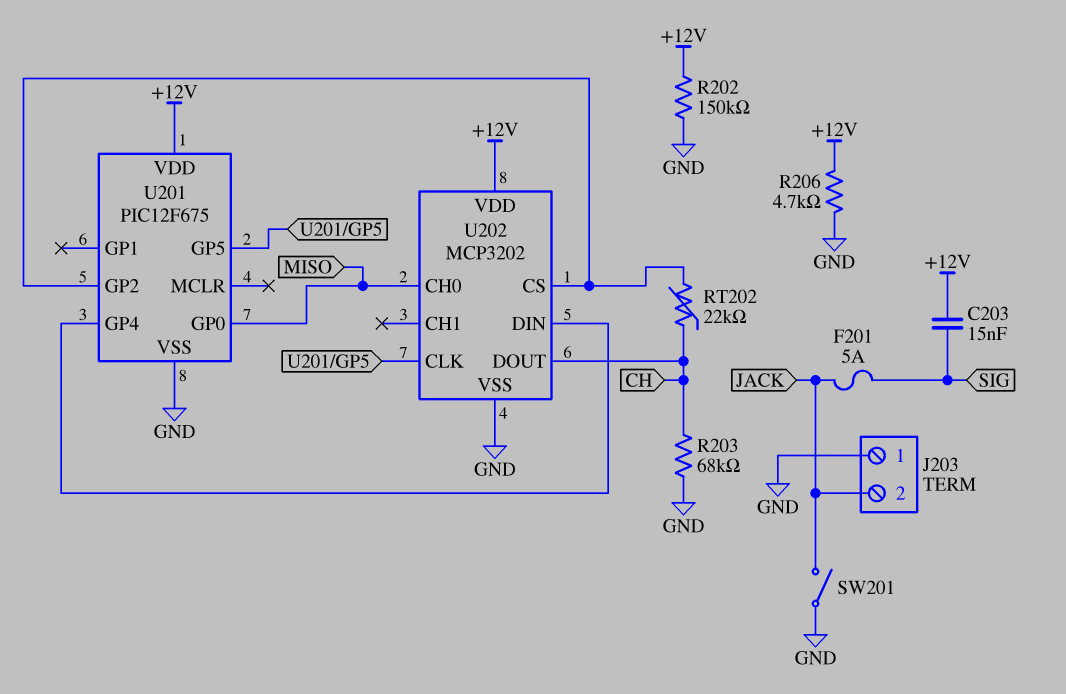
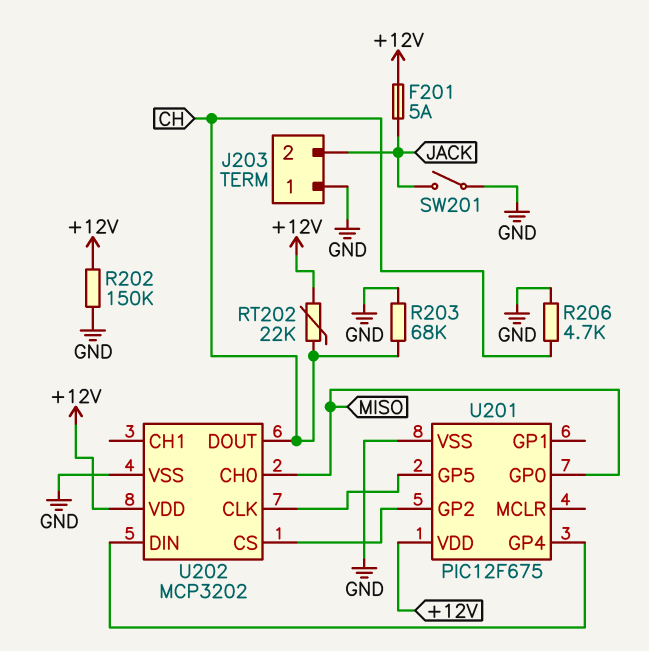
C203: 15nF (+12V, SIG) -> none
F201: 5A (JACK, SIG) -> 5A (+12V, JACK)
R206: 4.7k (+12V, GND) -> 4.7k (CH, GND)
RT202: 22k (CH, U201/GP2) -> 22k (+12V, CH)

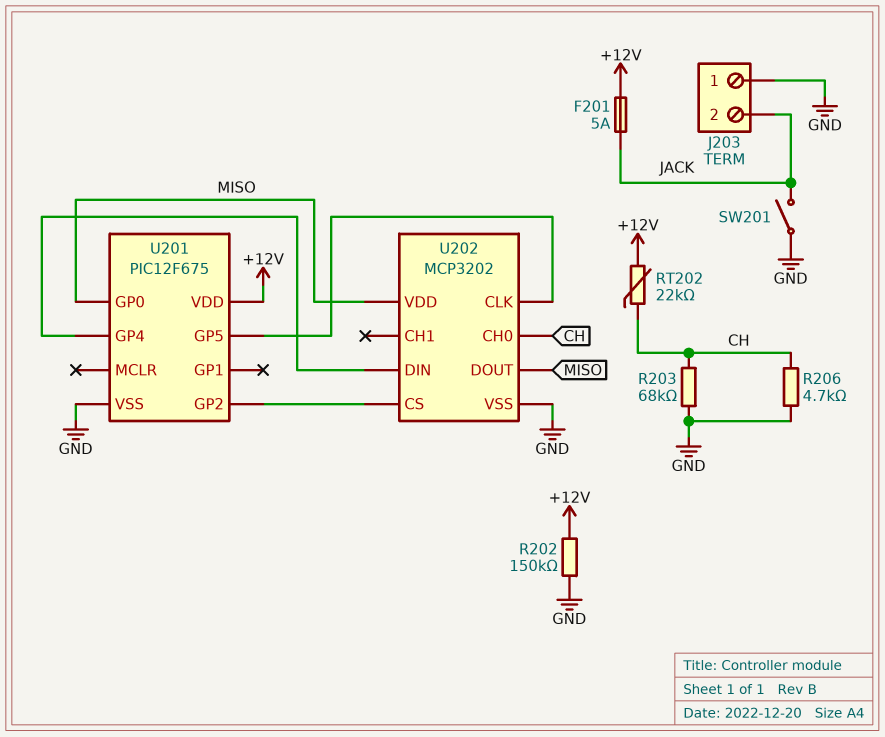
U202 pin CH0: MISO -> CH
U202 pin DOUT: CH -> MISO
U202 pin VDD: +12V -> MISO

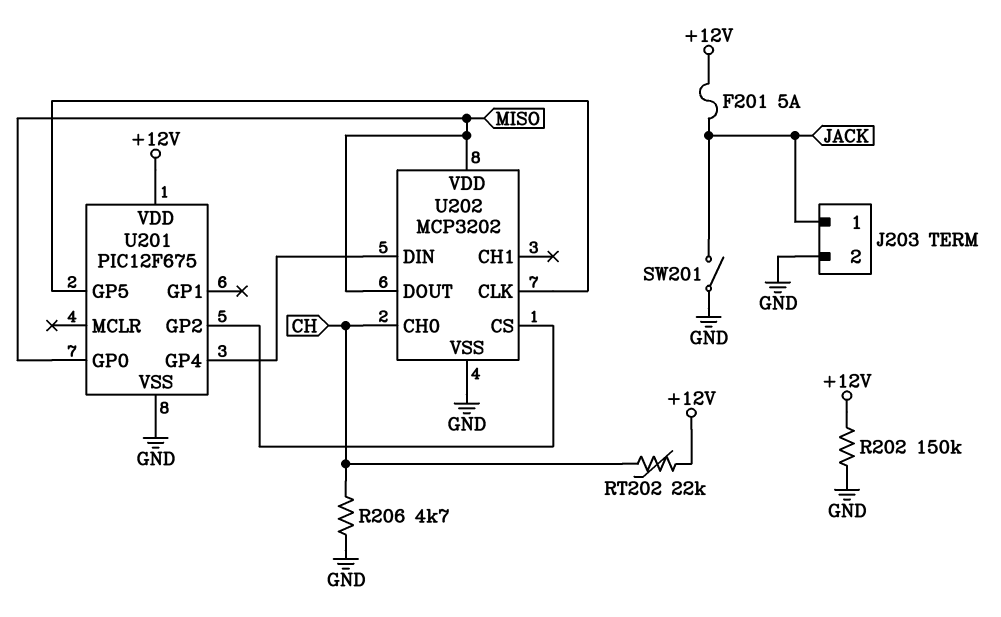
J203 pin 1: GND -> JACK
J203 pin 2: JACK -> GND
R203: 68k (CH, GND) -> none

